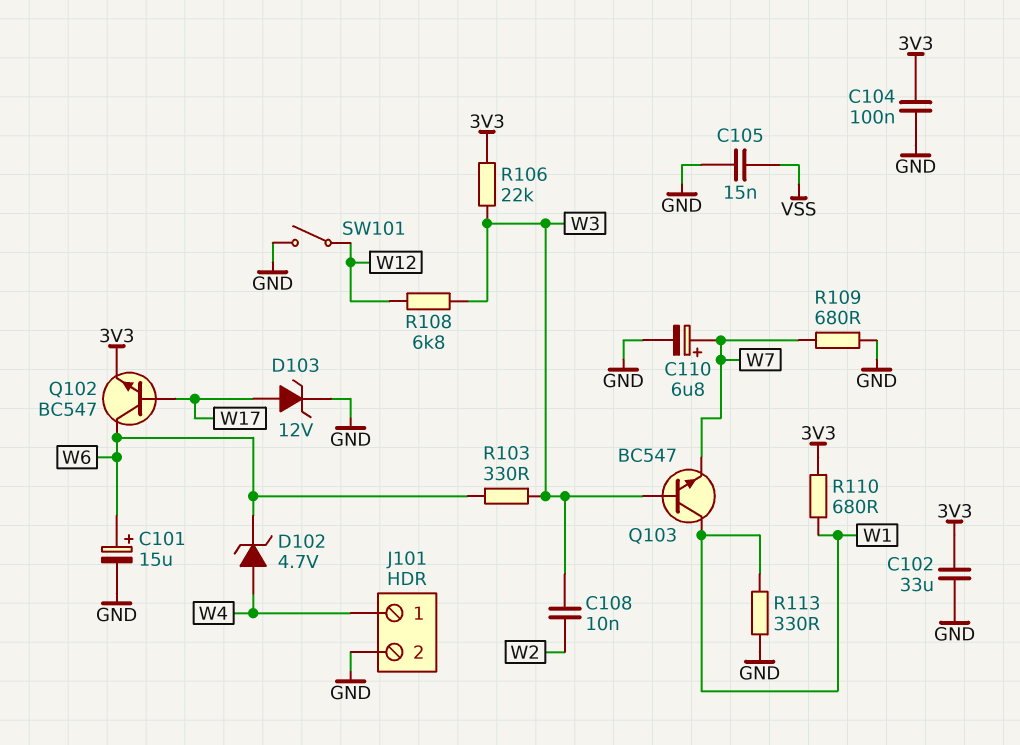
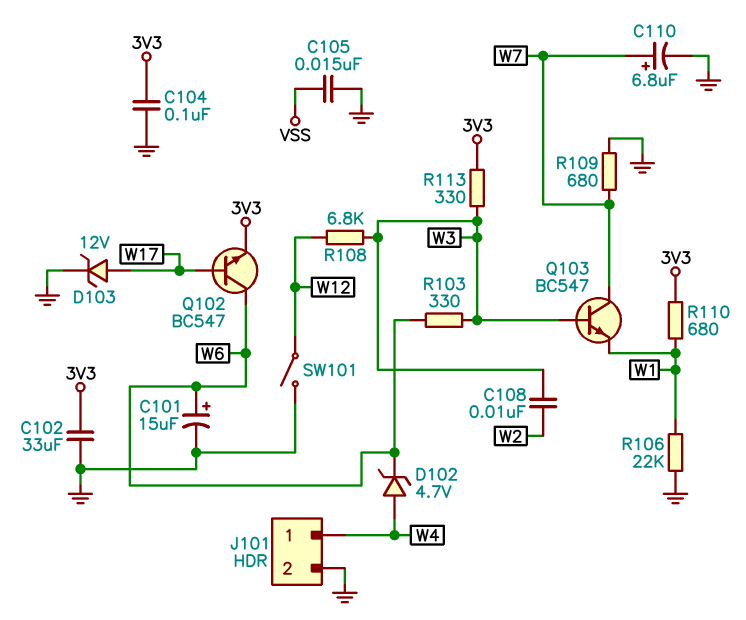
Q103: NPN BC547 (B W3, C W1, E W7) -> NPN BC547 (B W3, C W7, E W1)
R106: 22k (3V3, W3) -> 22k (GND, W1)
R113: 330 (GND, W1) -> 330 (3V3, W3)

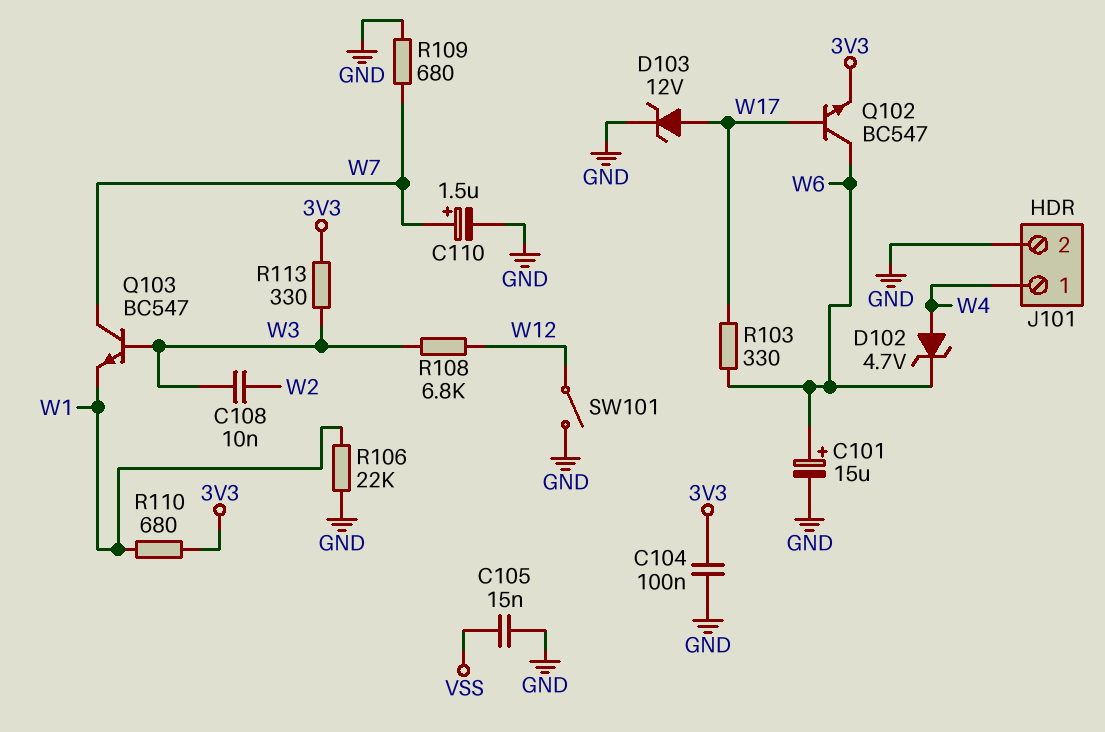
C102: 33uF (3V3, GND) -> none
C110: 6.8uF (plus W7, minus GND) -> 1.5uF (plus W7, minus GND)
R103: 330 (W3, W6) -> 330 (W6, W17)

